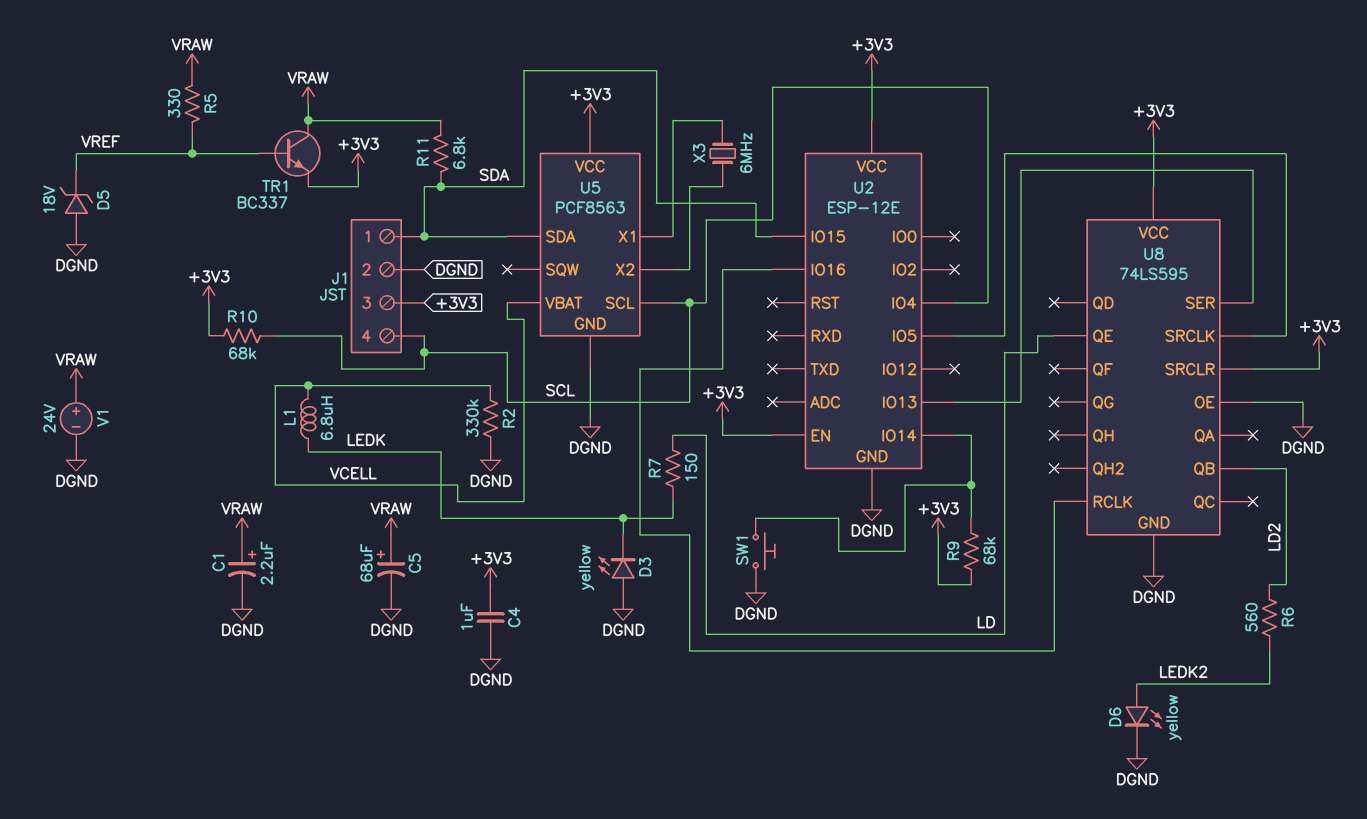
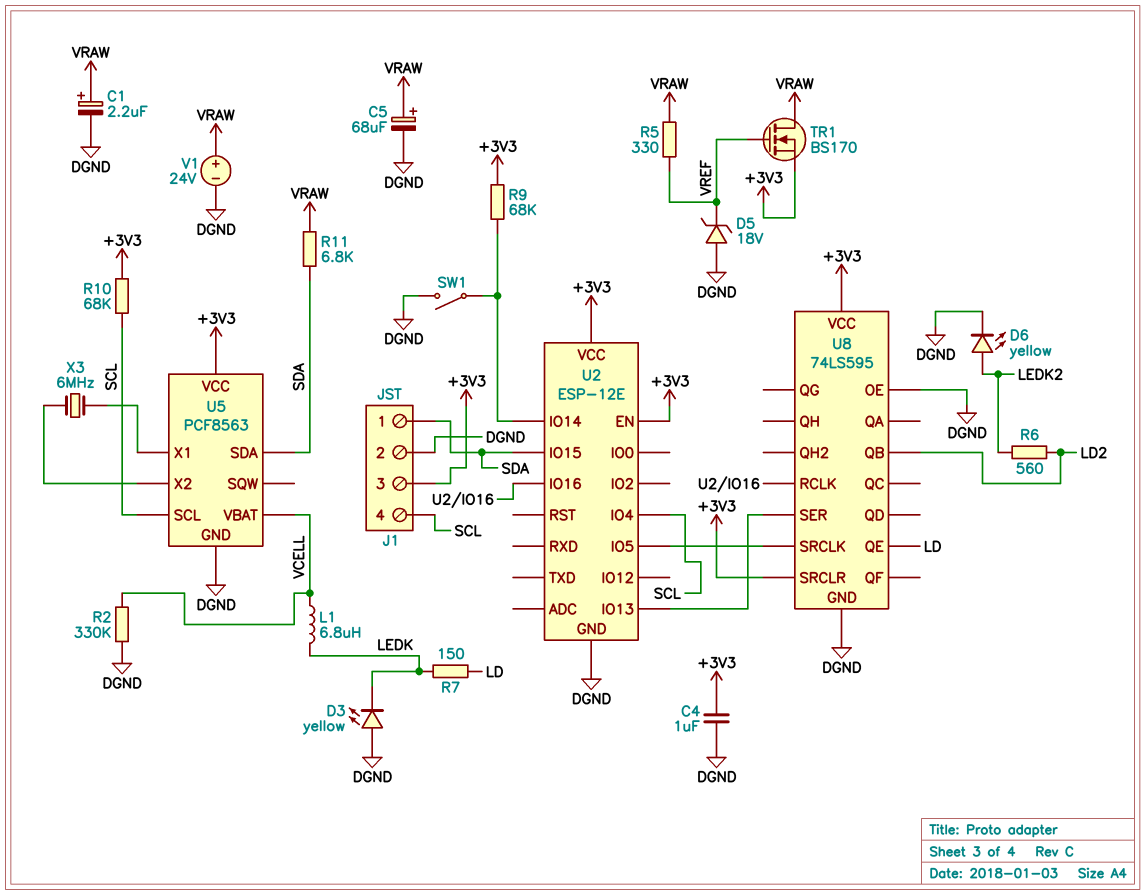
SW1: button (DGND, U2/IO14) -> switch (DGND, U2/IO14)
TR1: NPN BC337 (B VREF, C VRAW, E +3V3) -> NMOS BS170 (G VREF, D VRAW, S +3V3)

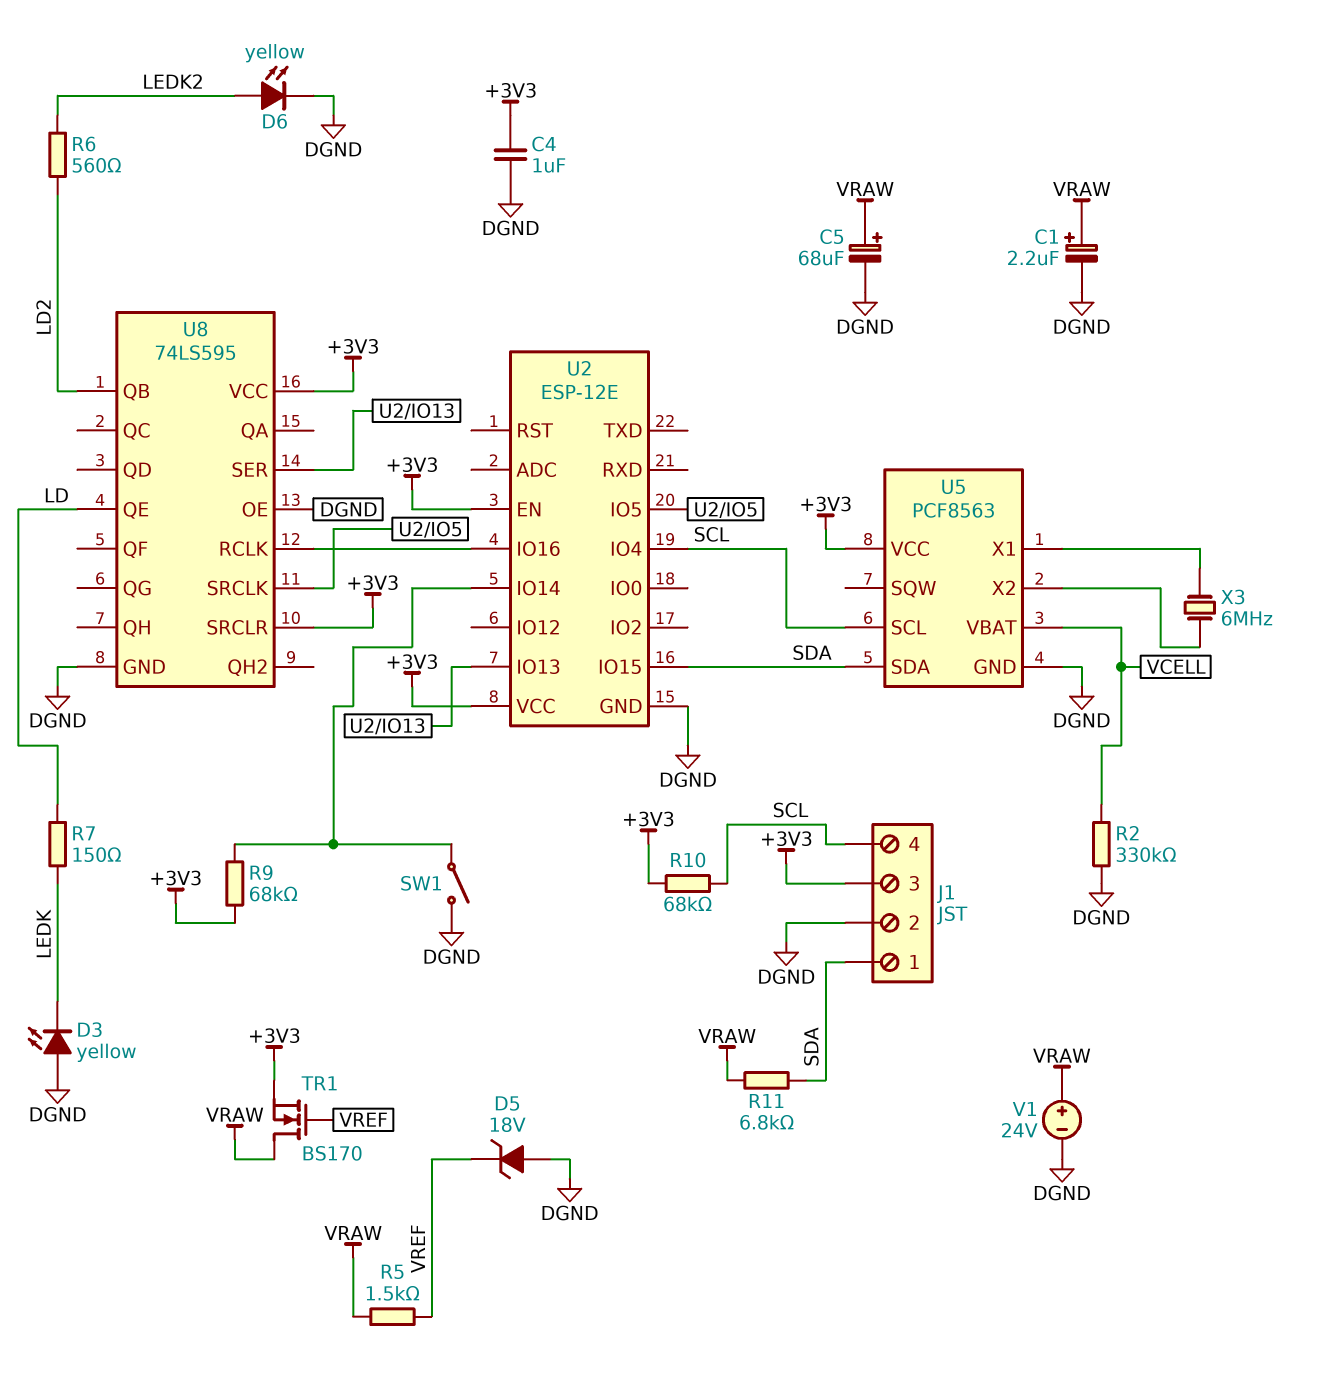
L1: 6.8uH (LEDK, VCELL) -> none
R5: 330 (VRAW, VREF) -> 1.5k (VRAW, VREF)

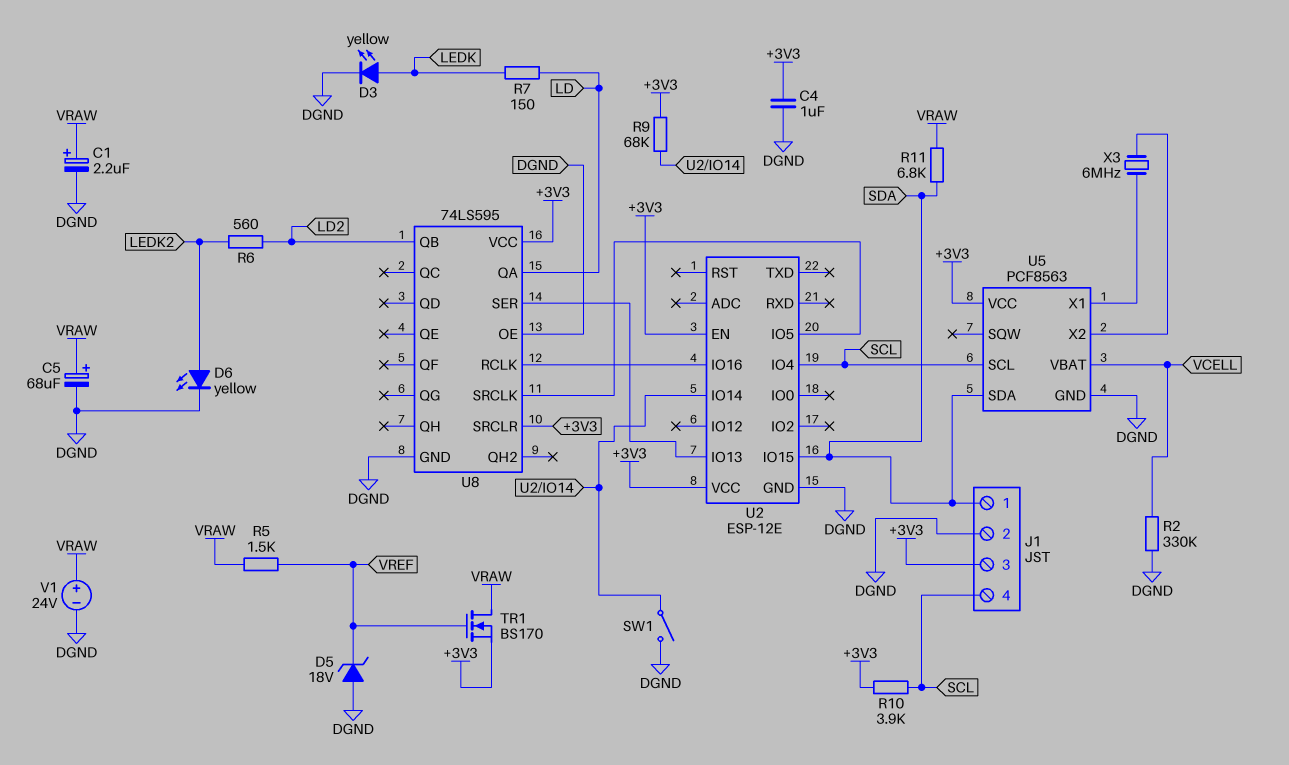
D3: LED yellow (A DGND, K LEDK) -> LED yellow (A LEDK, K DGND)
R10: 68k (+3V3, SCL) -> 3.9k (+3V3, SCL)
U8 pin QA: none -> LD
U8 pin QE: LD -> none

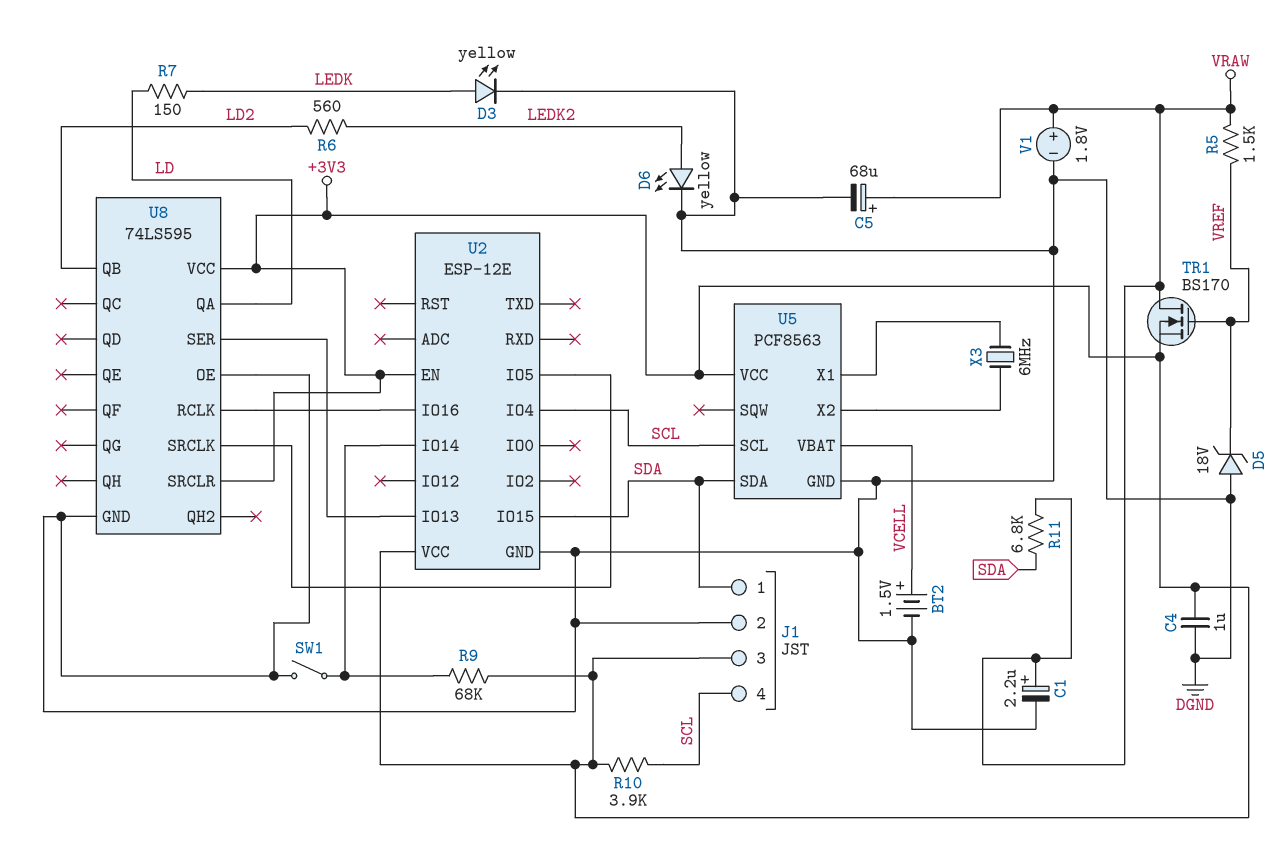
BT2: none -> 1.5V (plus VCELL, minus DGND)
R2: 330k (DGND, VCELL) -> none
V1: 24V (plus VRAW, minus DGND) -> 1.8V (plus VRAW, minus DGND)

